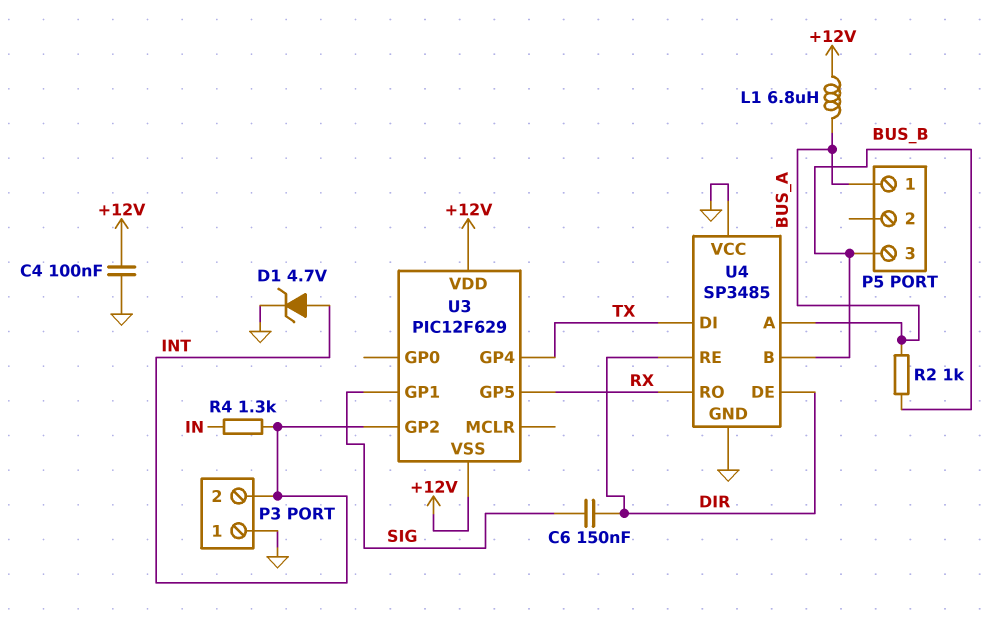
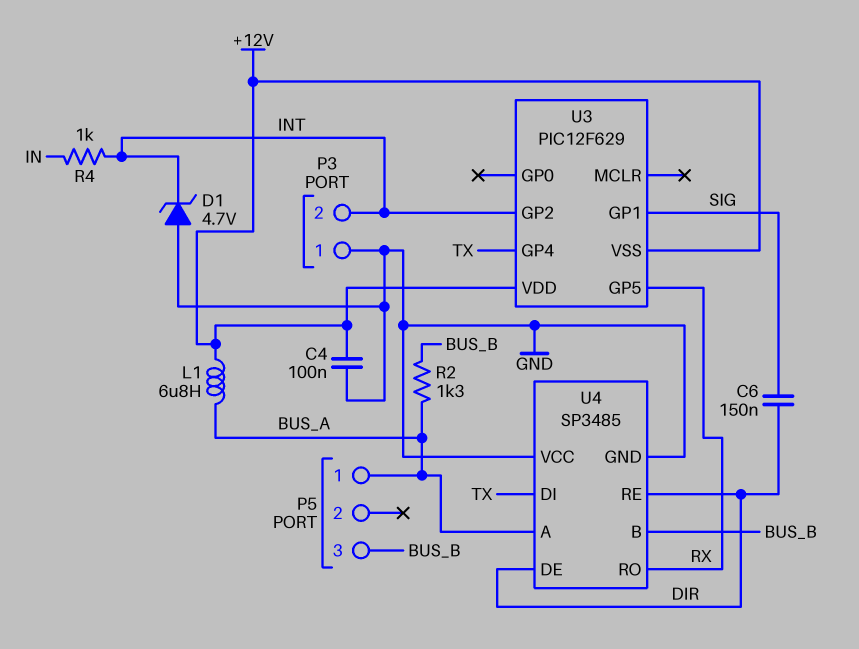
D1: zener 4.7V (A INT, K GND) -> zener 4.7V (A GND, K INT)
R2: 1k (BUS_A, BUS_B) -> 1.3k (BUS_A, BUS_B)
R4: 1.3k (IN, INT) -> 1k (IN, INT)

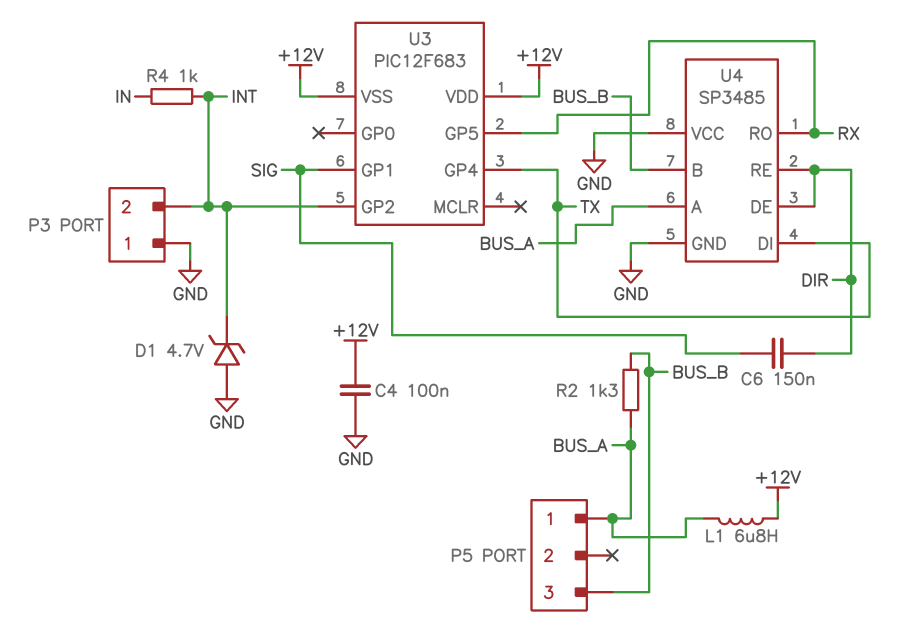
U3: PIC12F629 -> PIC12F683

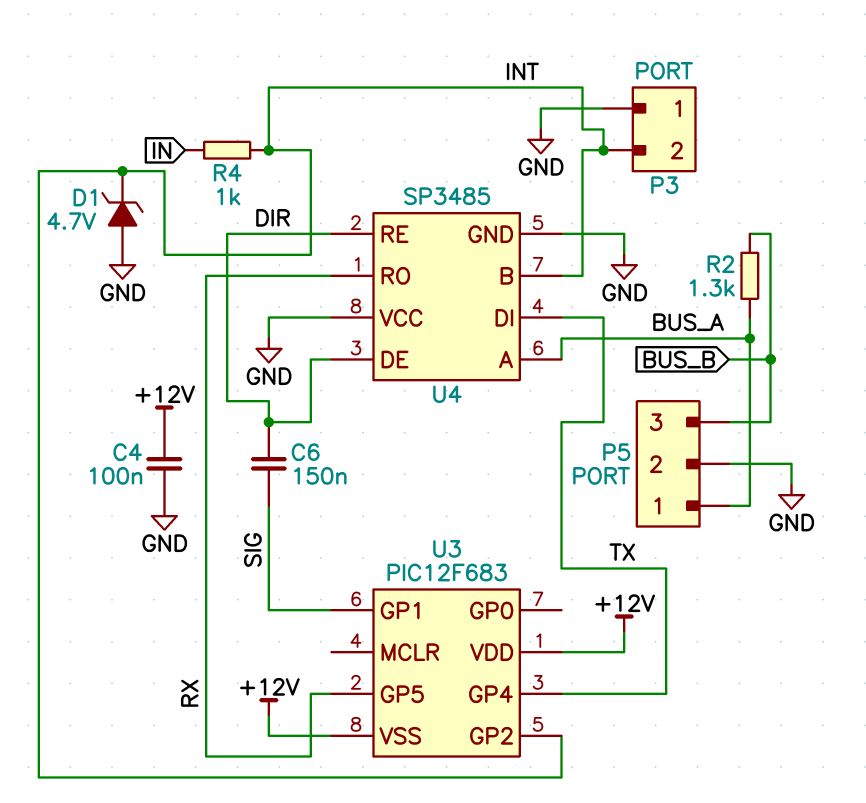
L1: 6.8uH (+12V, BUS_A) -> none
P5 pin 2: none -> GND
U4 pin B: BUS_B -> INT

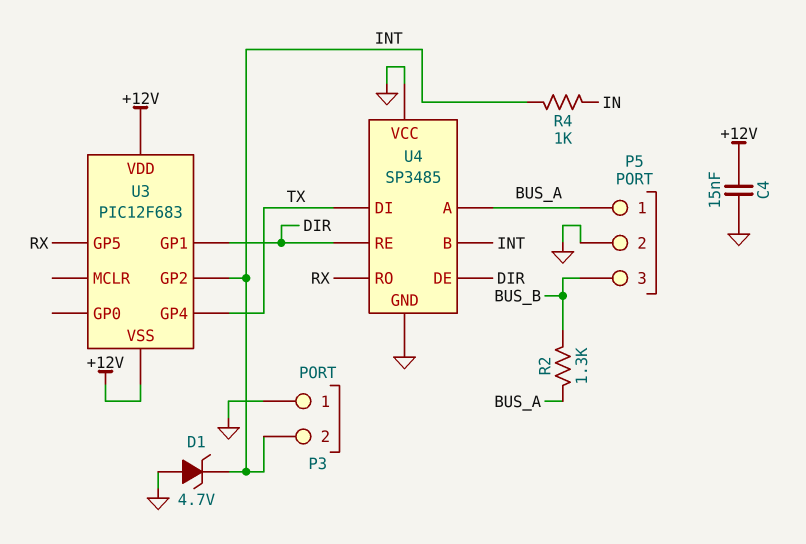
C4: 100nF (+12V, GND) -> 15nF (+12V, GND)
C6: 150nF (DIR, SIG) -> none
U3 pin GP1: SIG -> DIR

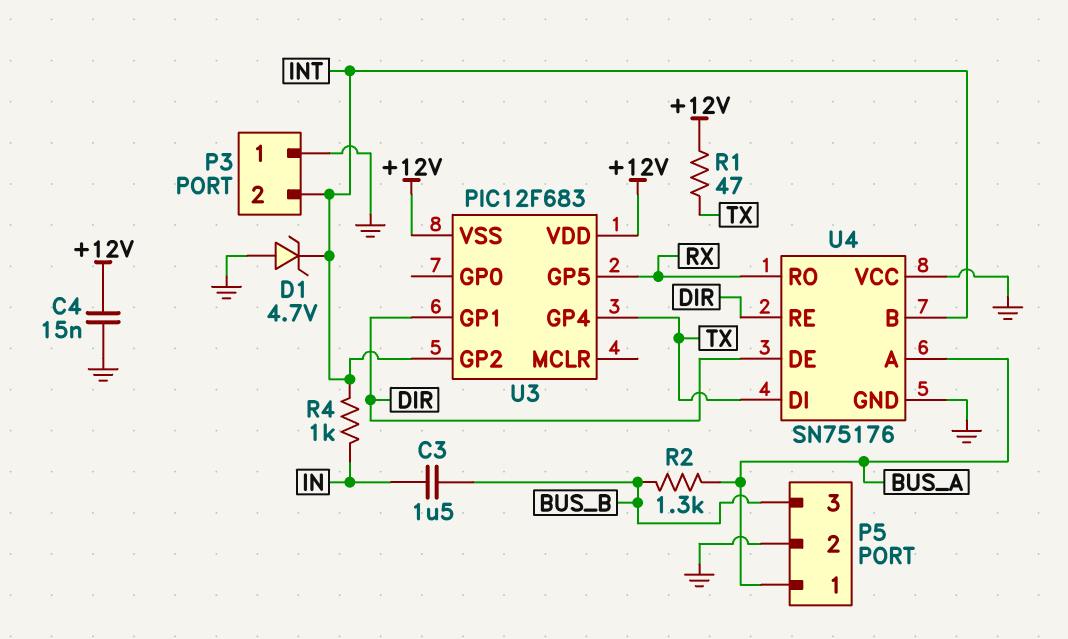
C3: none -> 1.5uF (BUS_B, IN)
R1: none -> 47 (+12V, TX)
U4: SP3485 -> SN75176

